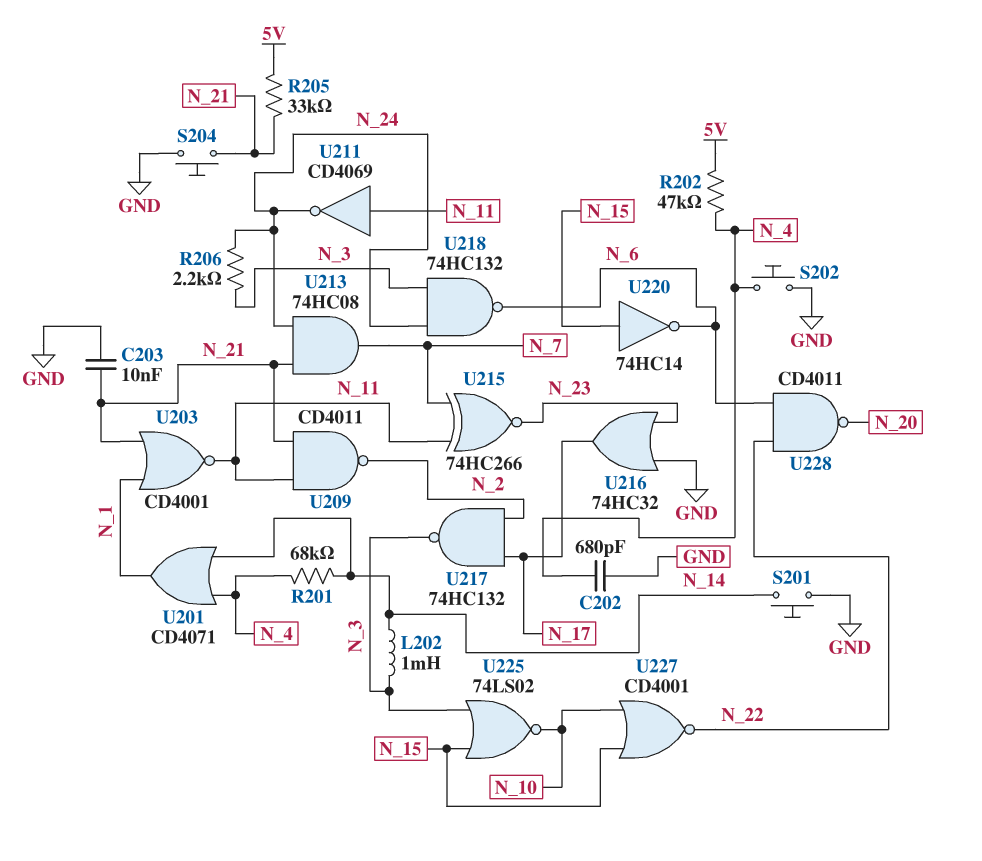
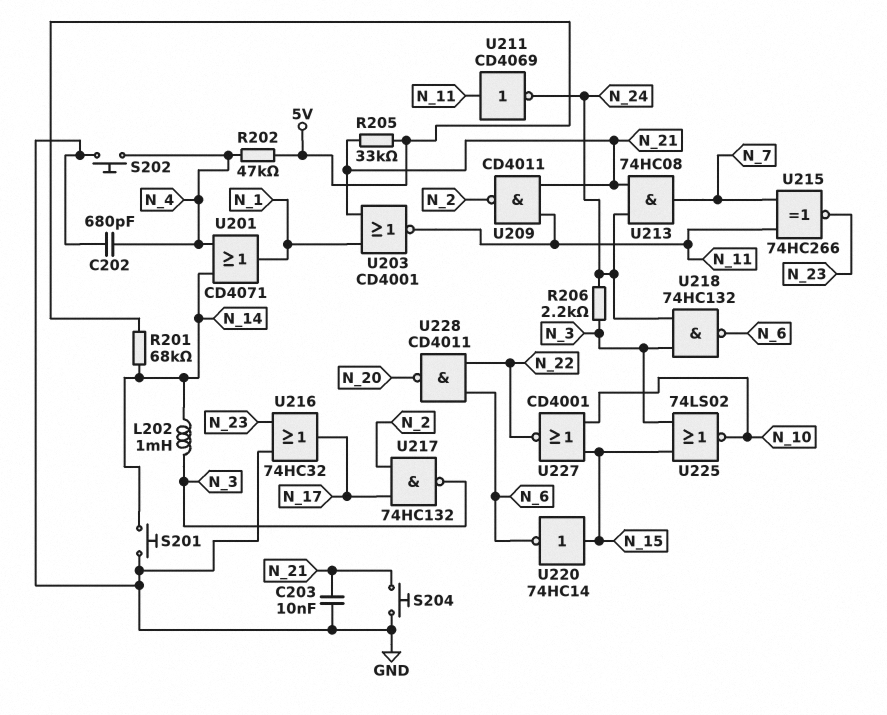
R201: 68k (N_4, N_14) -> 68k (5V, N_14)

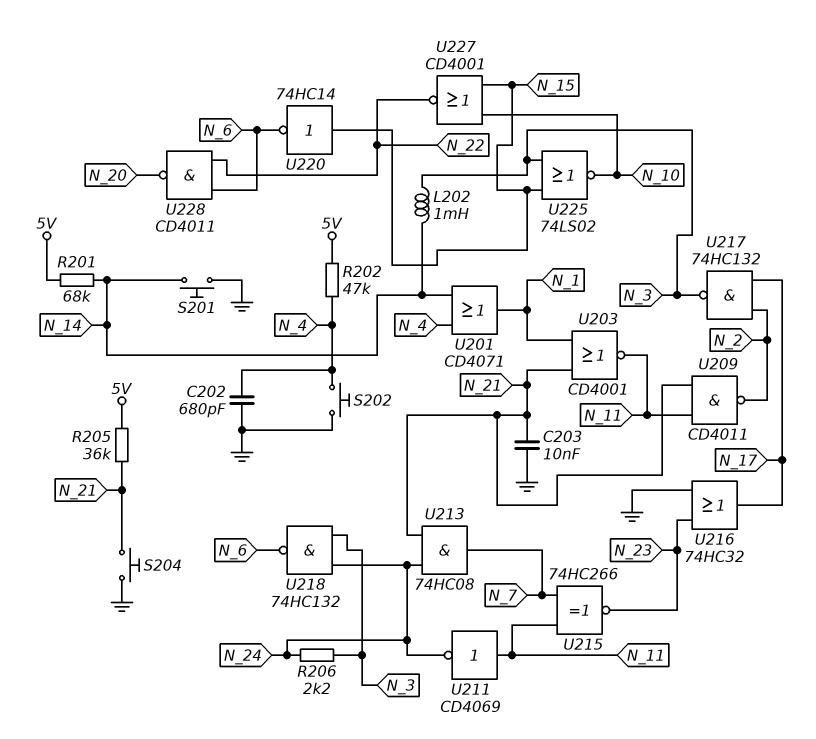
R205: 33k (5V, N_21) -> 36k (5V, N_21)

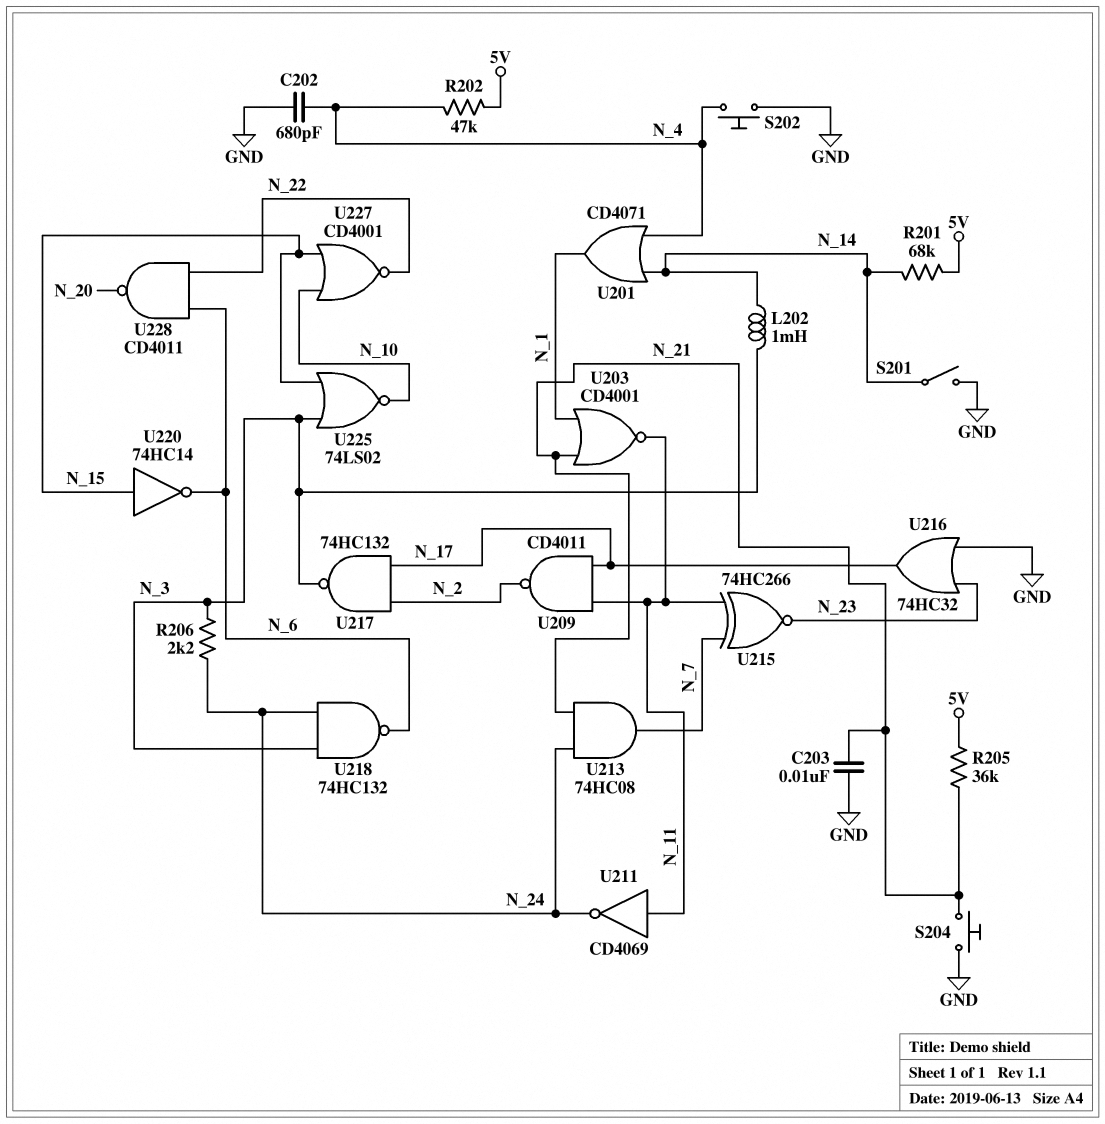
S201: button (GND, N_14) -> switch (GND, N_14)
U209: NAND CD4011 (in N_11, in N_21, out N_2) -> NAND CD4011 (in N_11, in N_17, out N_2)

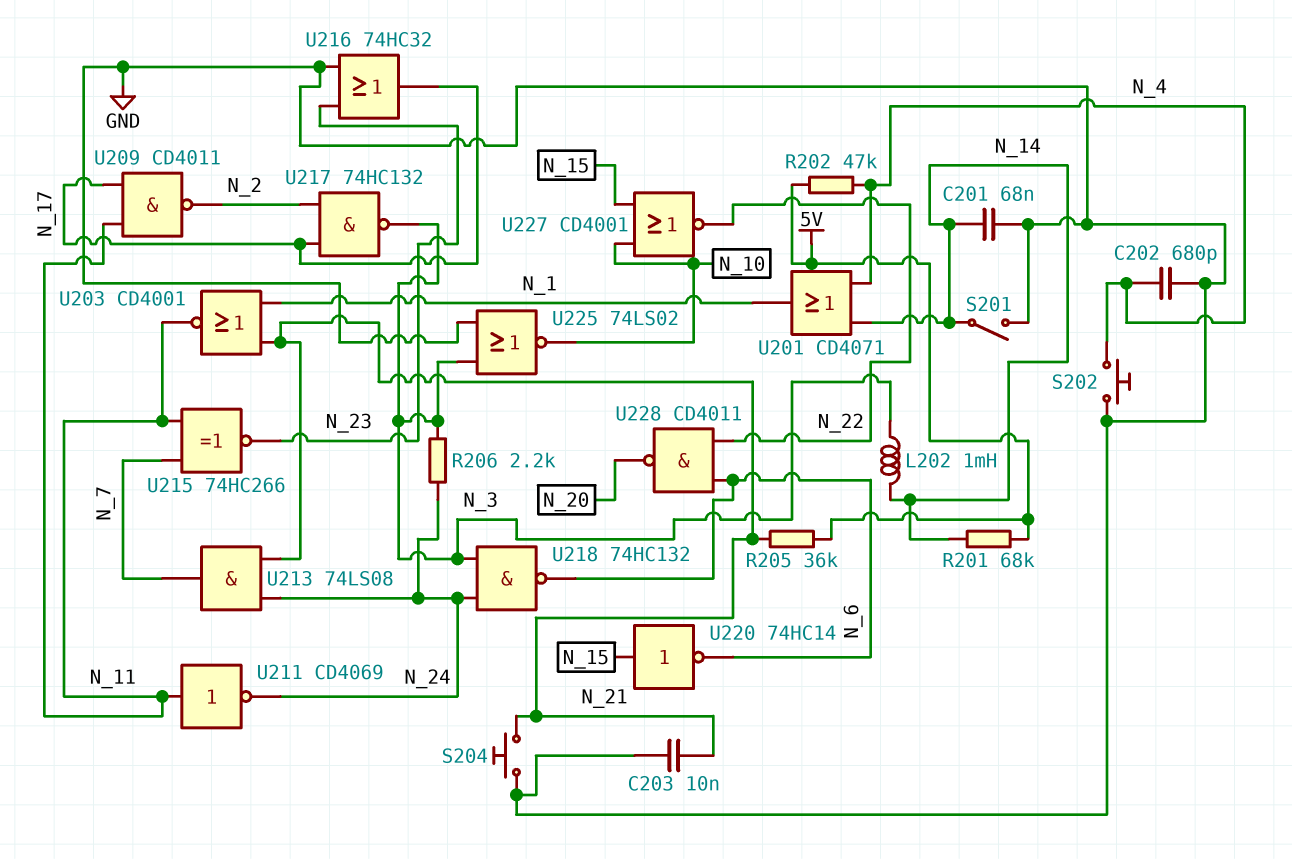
C201: none -> 68nF (GND, N_14)
U213: AND 74HC08 (in N_21, in N_24, out N_7) -> AND 74LS08 (in N_21, in N_24, out N_7)
U225: NOR 74LS02 (in N_3, in N_15, out N_10) -> NOR 74LS02 (in GND, in N_3, out N_10)

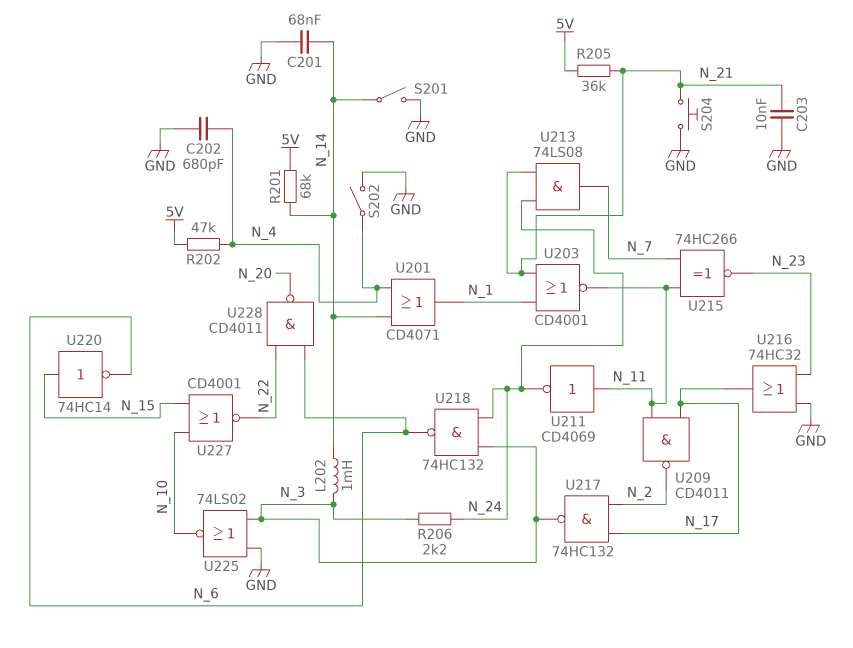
S202: button (GND, N_4) -> switch (GND, N_4)

